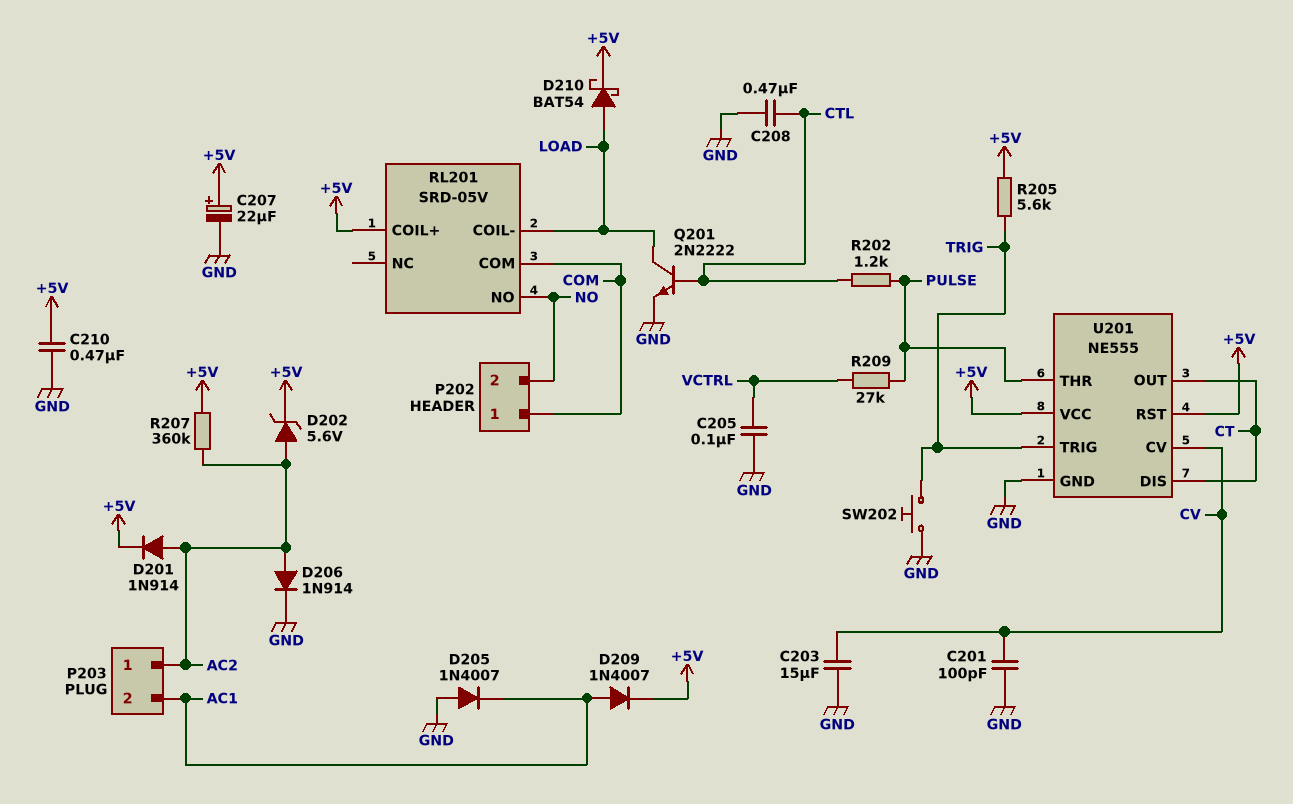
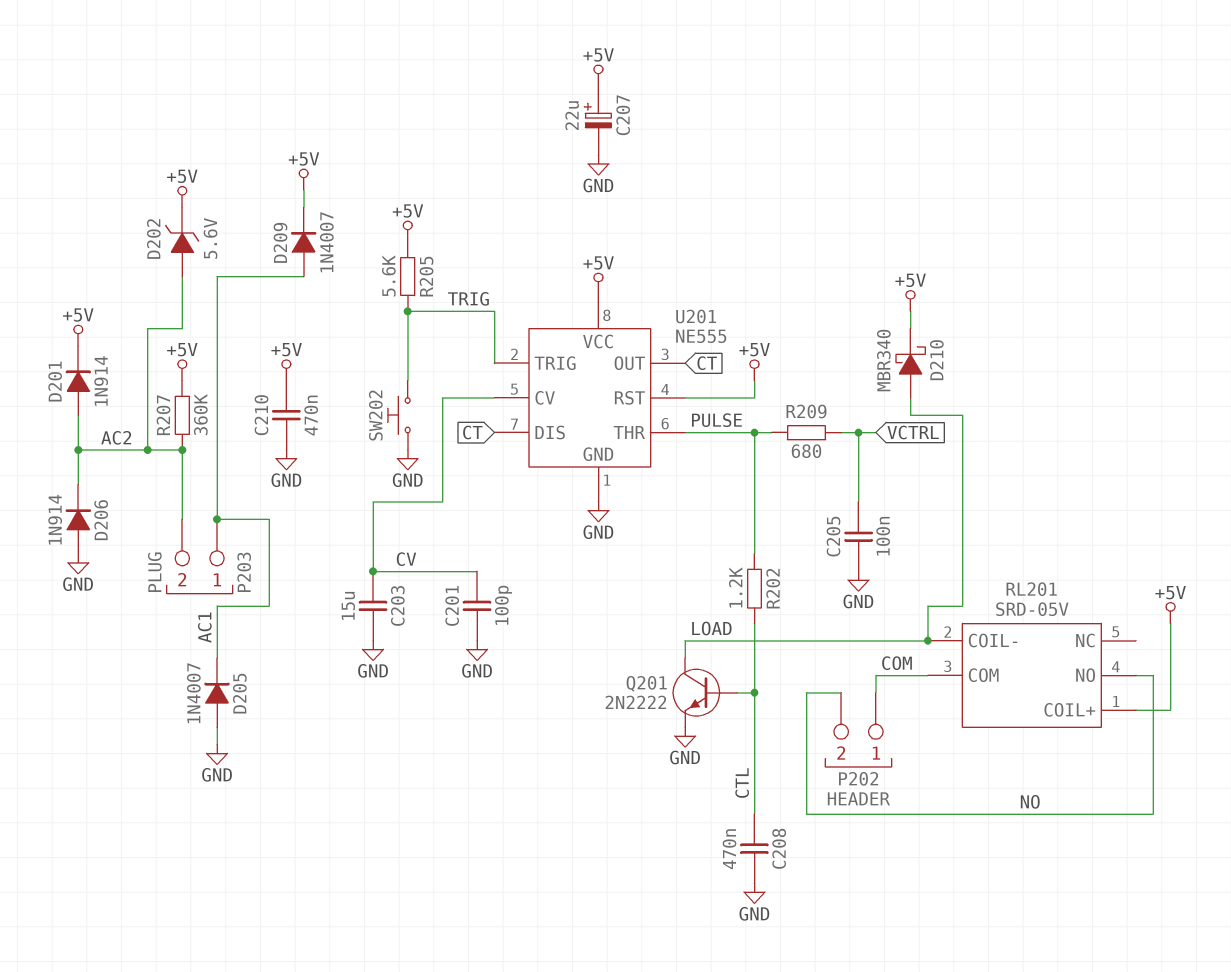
D206: diode 1N914 (A AC2, K GND) -> diode 1N914 (A GND, K AC2)
D210: schottky BAT54 (A LOAD, K +5V) -> schottky MBR340 (A LOAD, K +5V)
P203 pin 1: AC2 -> AC1
P203 pin 2: AC1 -> AC2
R209: 27k (PULSE, VCTRL) -> 680 (PULSE, VCTRL)

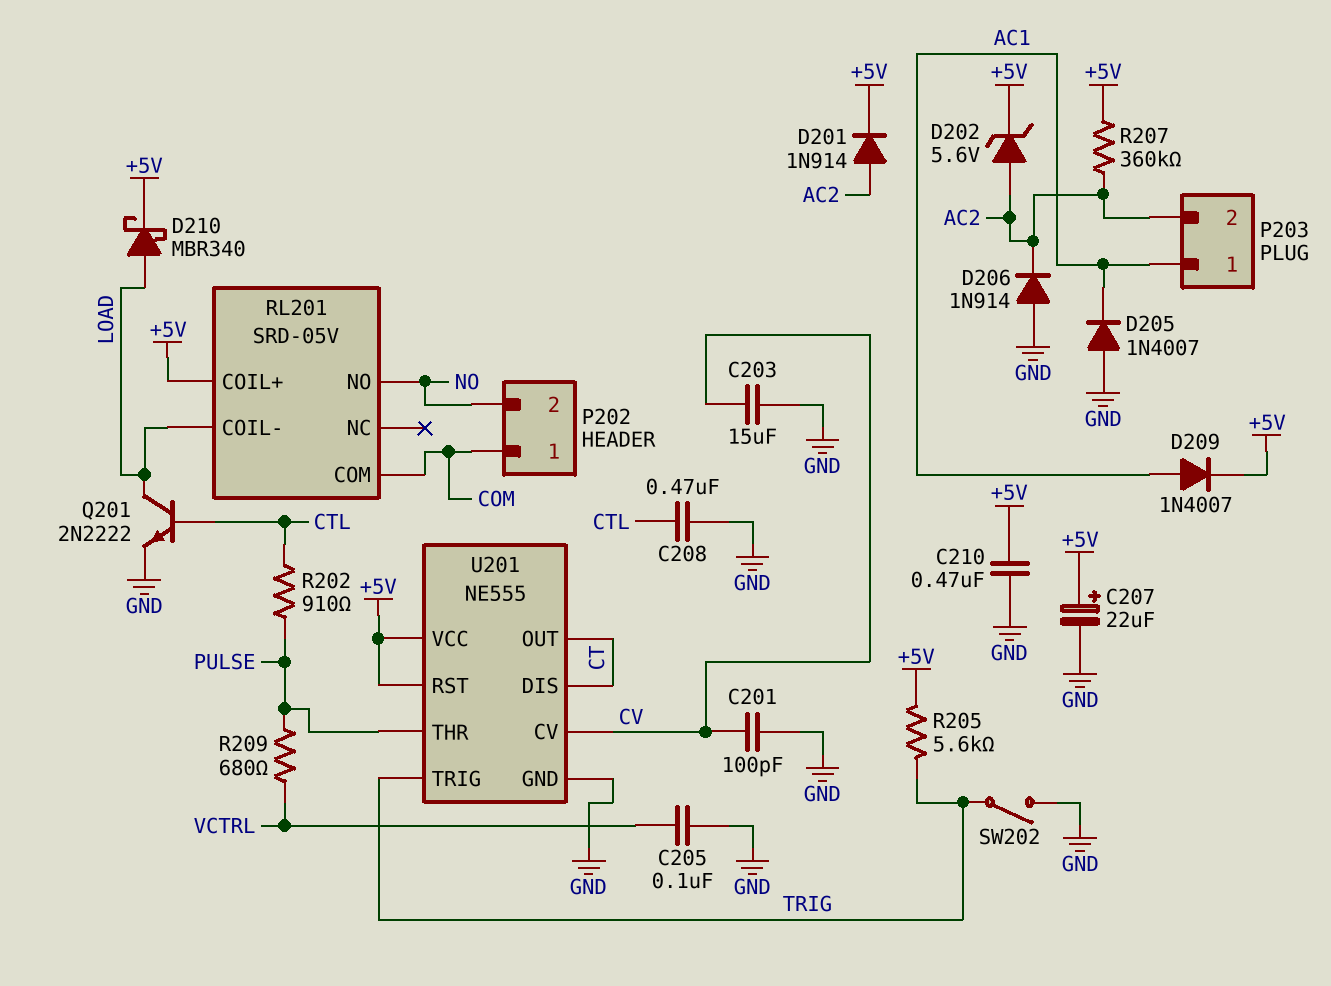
R202: 1.2k (CTL, PULSE) -> 910 (CTL, PULSE)
SW202: button (GND, TRIG) -> switch (GND, TRIG)

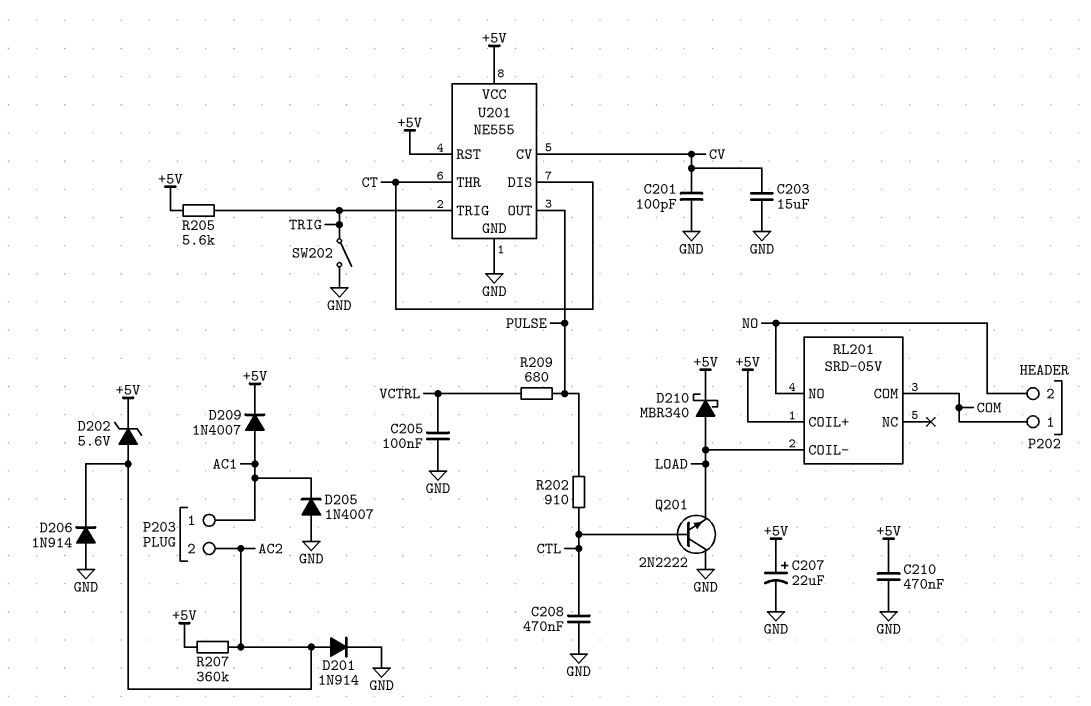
D201: diode 1N914 (A AC2, K +5V) -> diode 1N914 (A AC2, K GND)
Q201: NPN 2N2222 (B CTL, C LOAD, E GND) -> NPN 2N2222 (B CTL, C GND, E LOAD)
U201 pin OUT: CT -> PULSE
U201 pin THR: PULSE -> CT

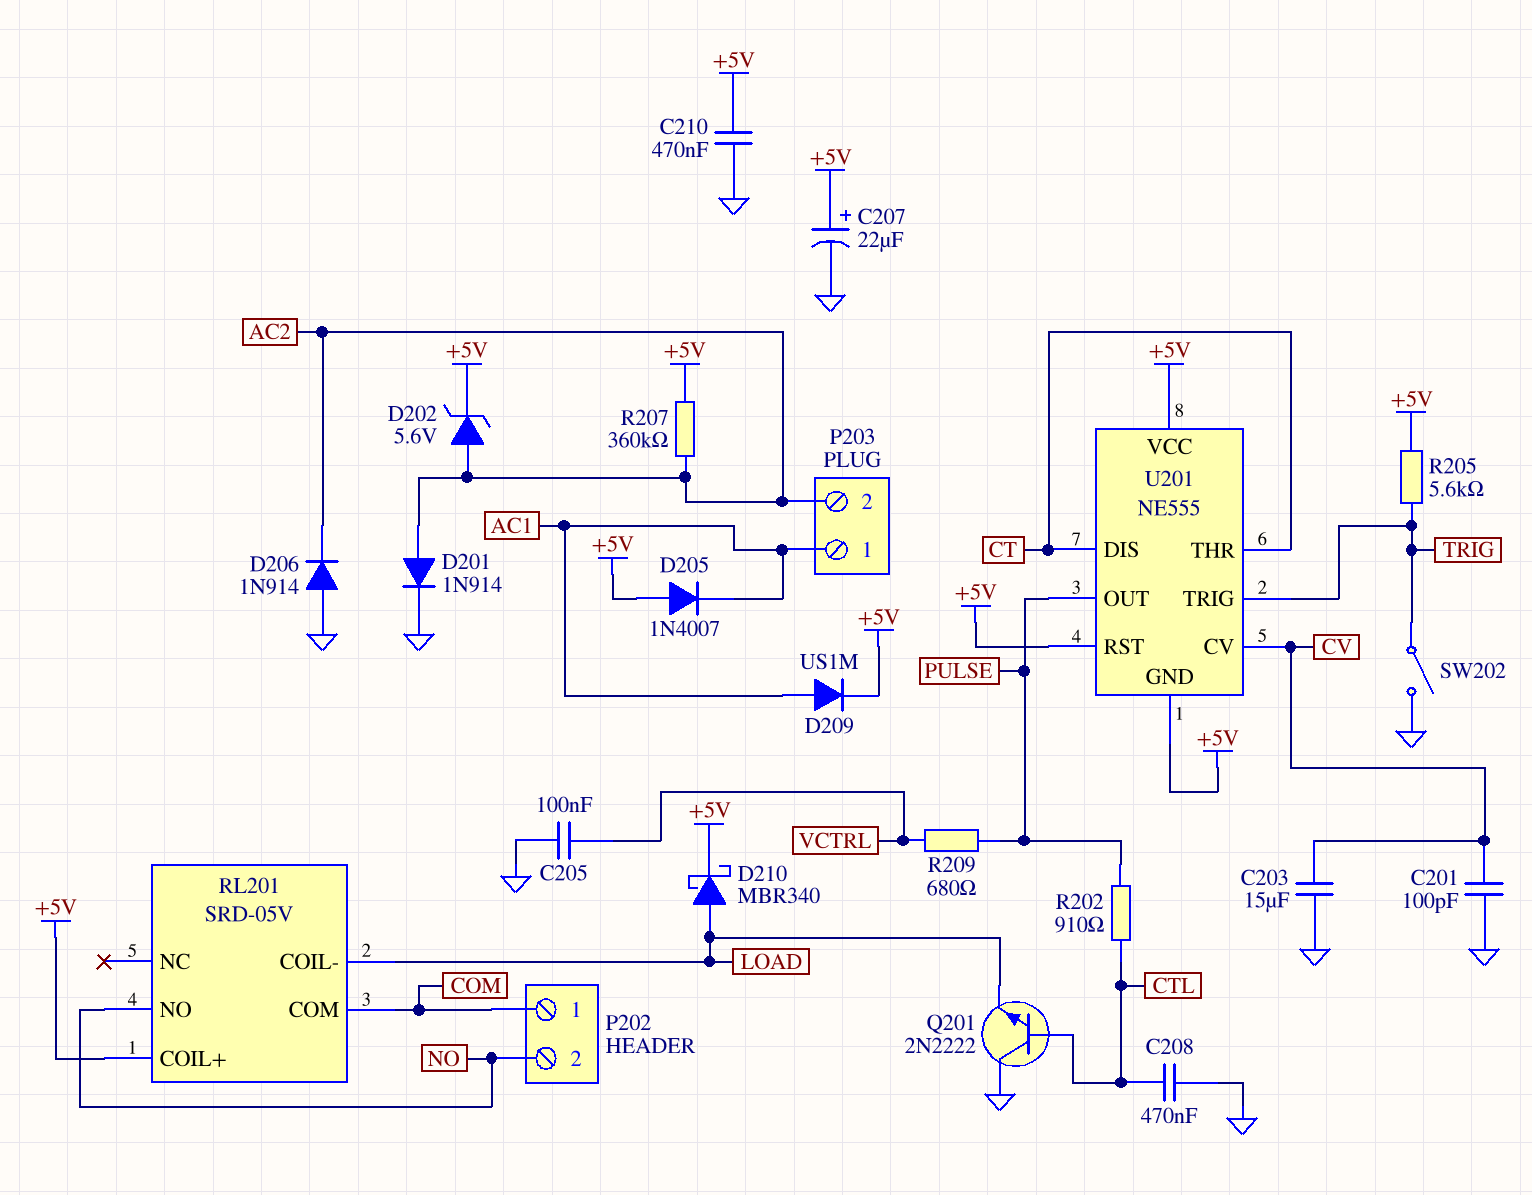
D205: diode 1N4007 (A GND, K AC1) -> diode 1N4007 (A +5V, K AC1)
D209: diode 1N4007 (A AC1, K +5V) -> diode US1M (A AC1, K +5V)
U201 pin GND: GND -> +5V

